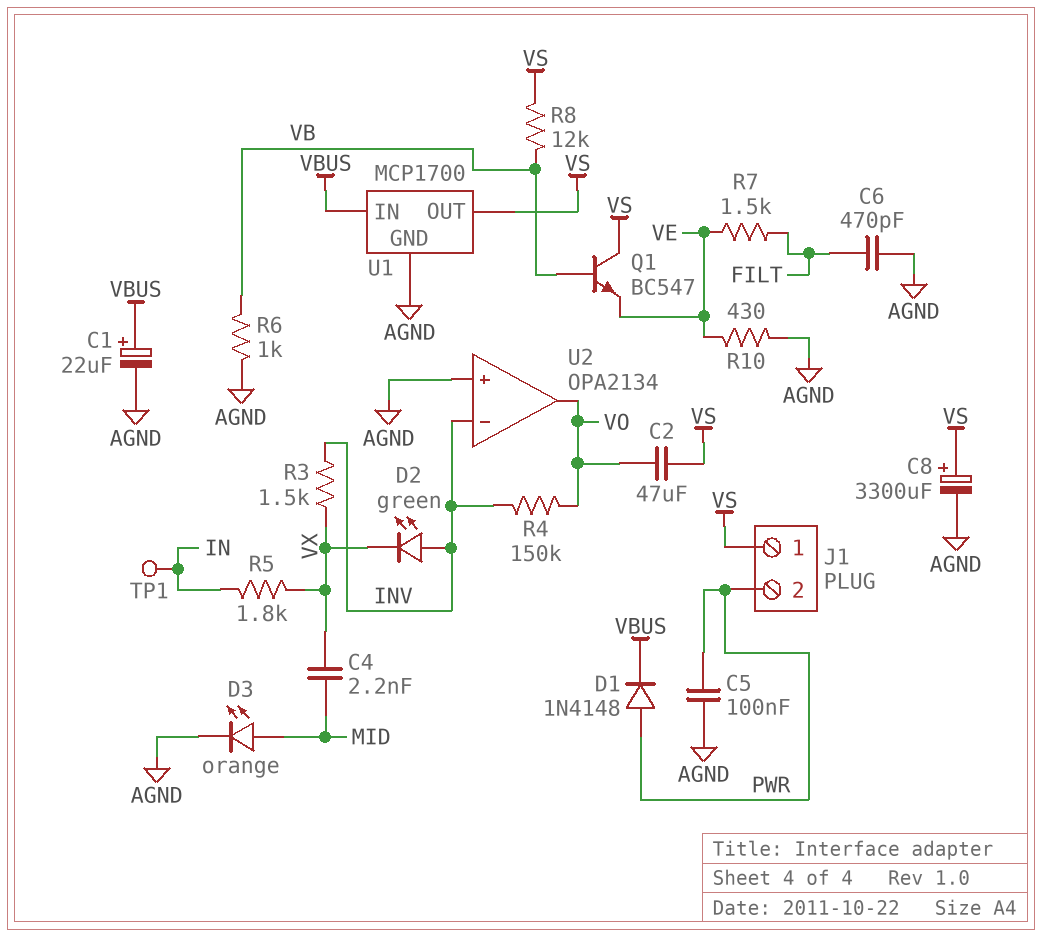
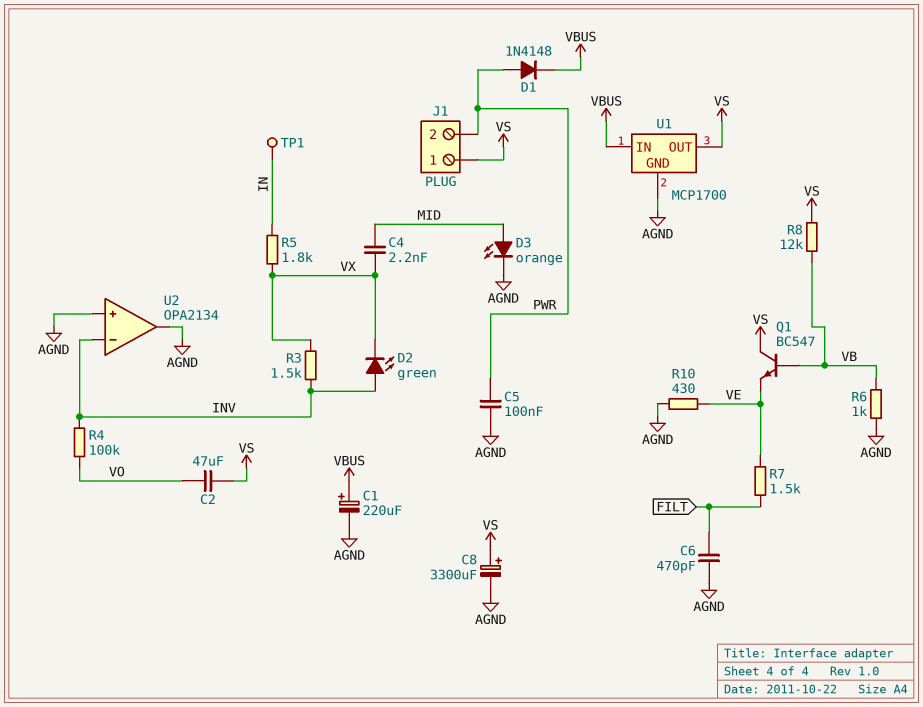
C1: 22uF (plus VBUS, minus AGND) -> 220uF (plus VBUS, minus AGND)
R4: 150k (INV, VO) -> 100k (INV, VO)
U2 pin out: VO -> AGND

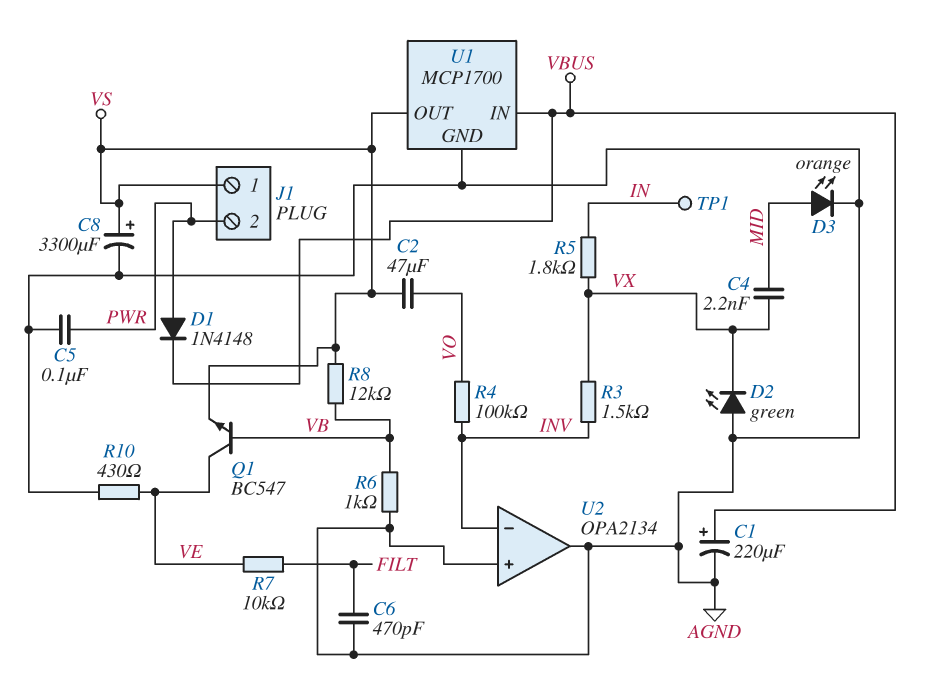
D2: LED green (A INV, K VX) -> LED green (A AGND, K VX)
Q1: NPN BC547 (B VB, C VS, E VE) -> NPN BC547 (B VB, C VE, E VS)
R7: 1.5k (FILT, VE) -> 10k (FILT, VE)

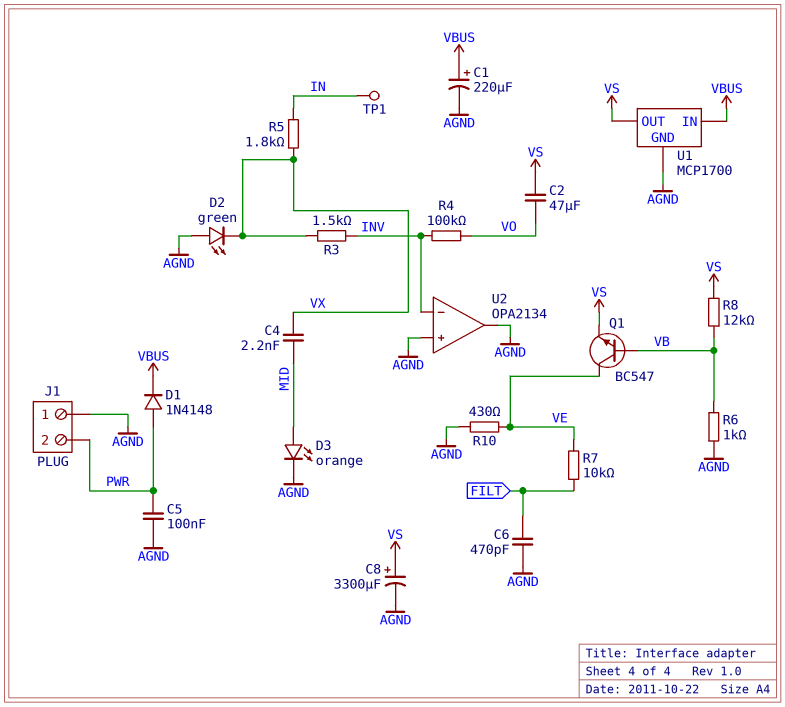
J1 pin 1: VS -> AGND

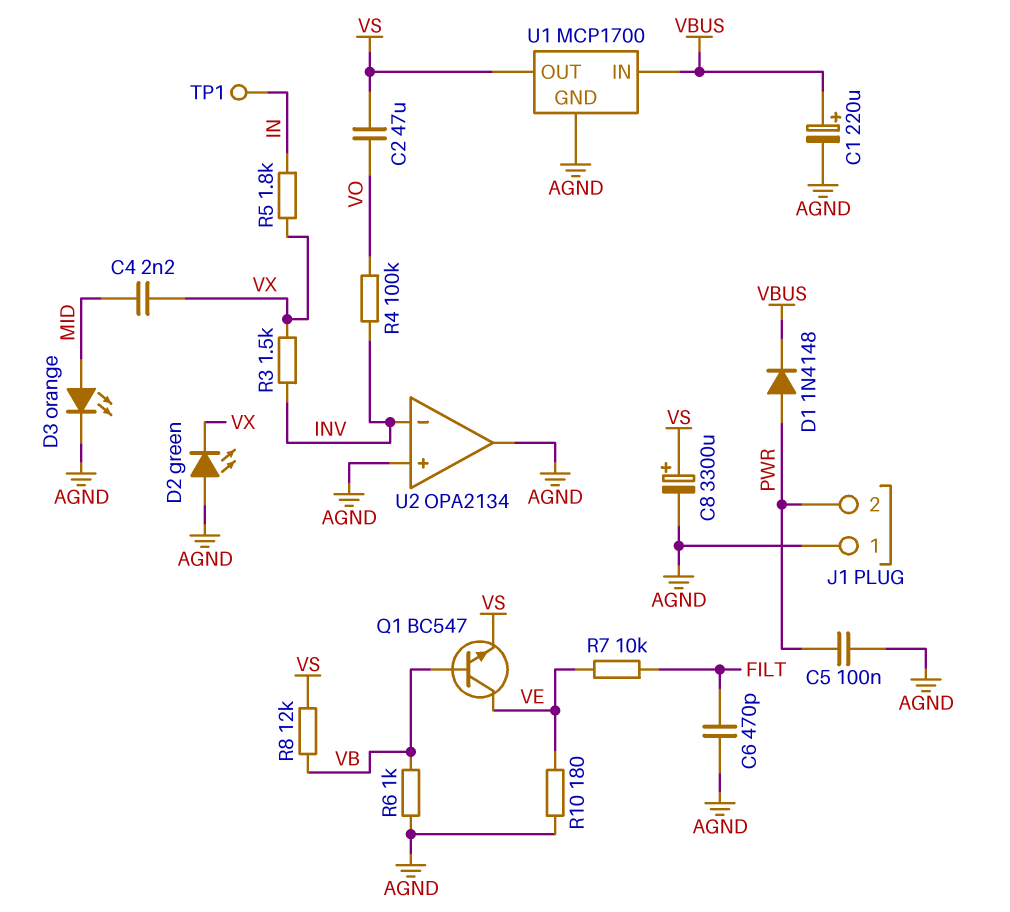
R10: 430 (AGND, VE) -> 180 (AGND, VE)

